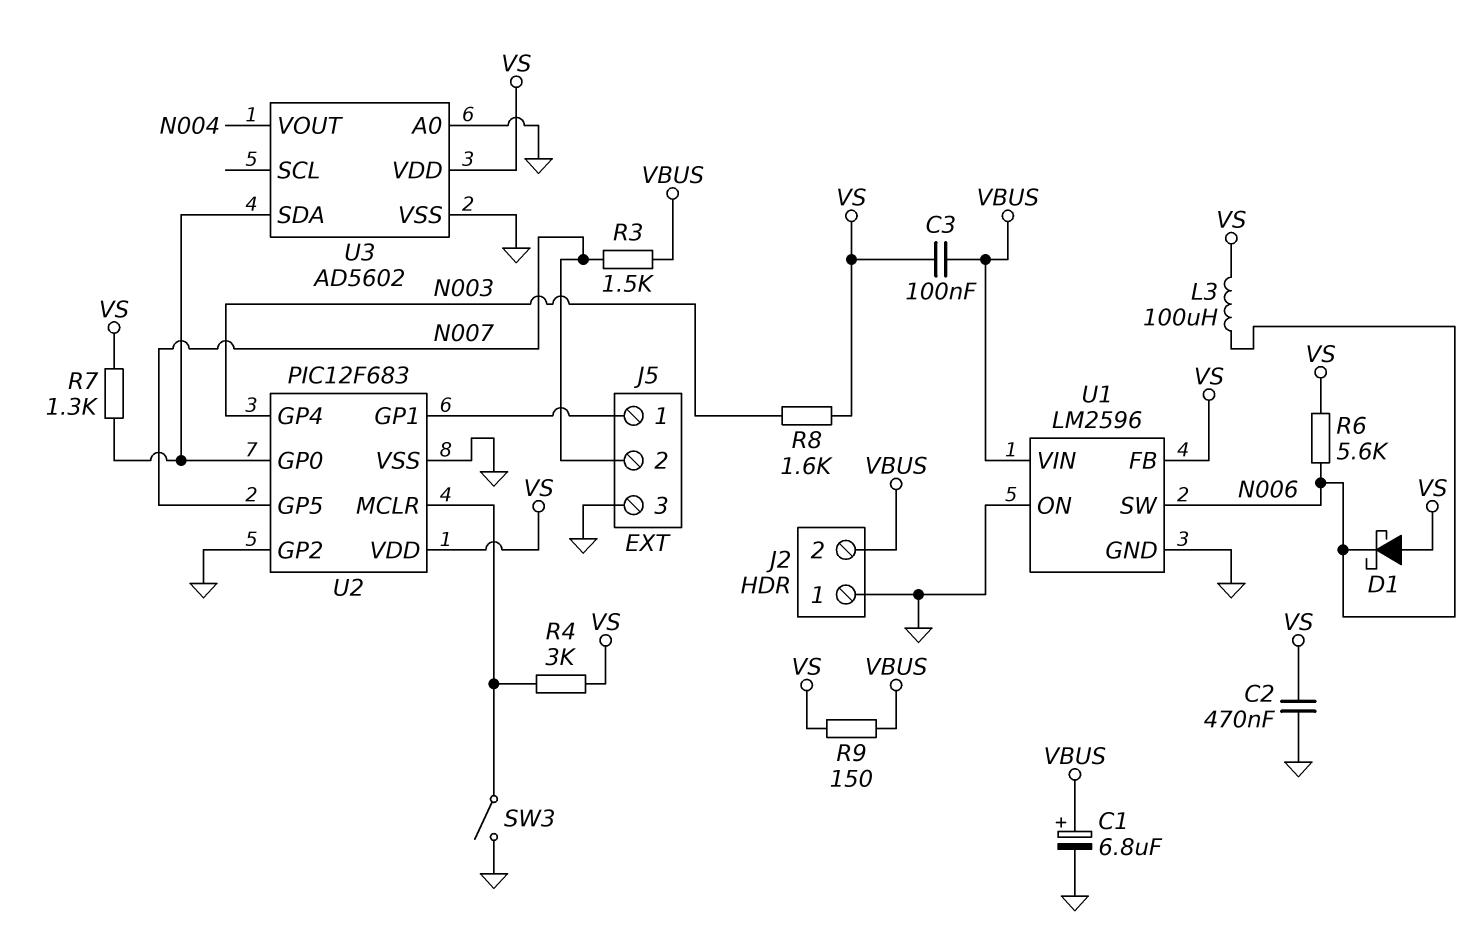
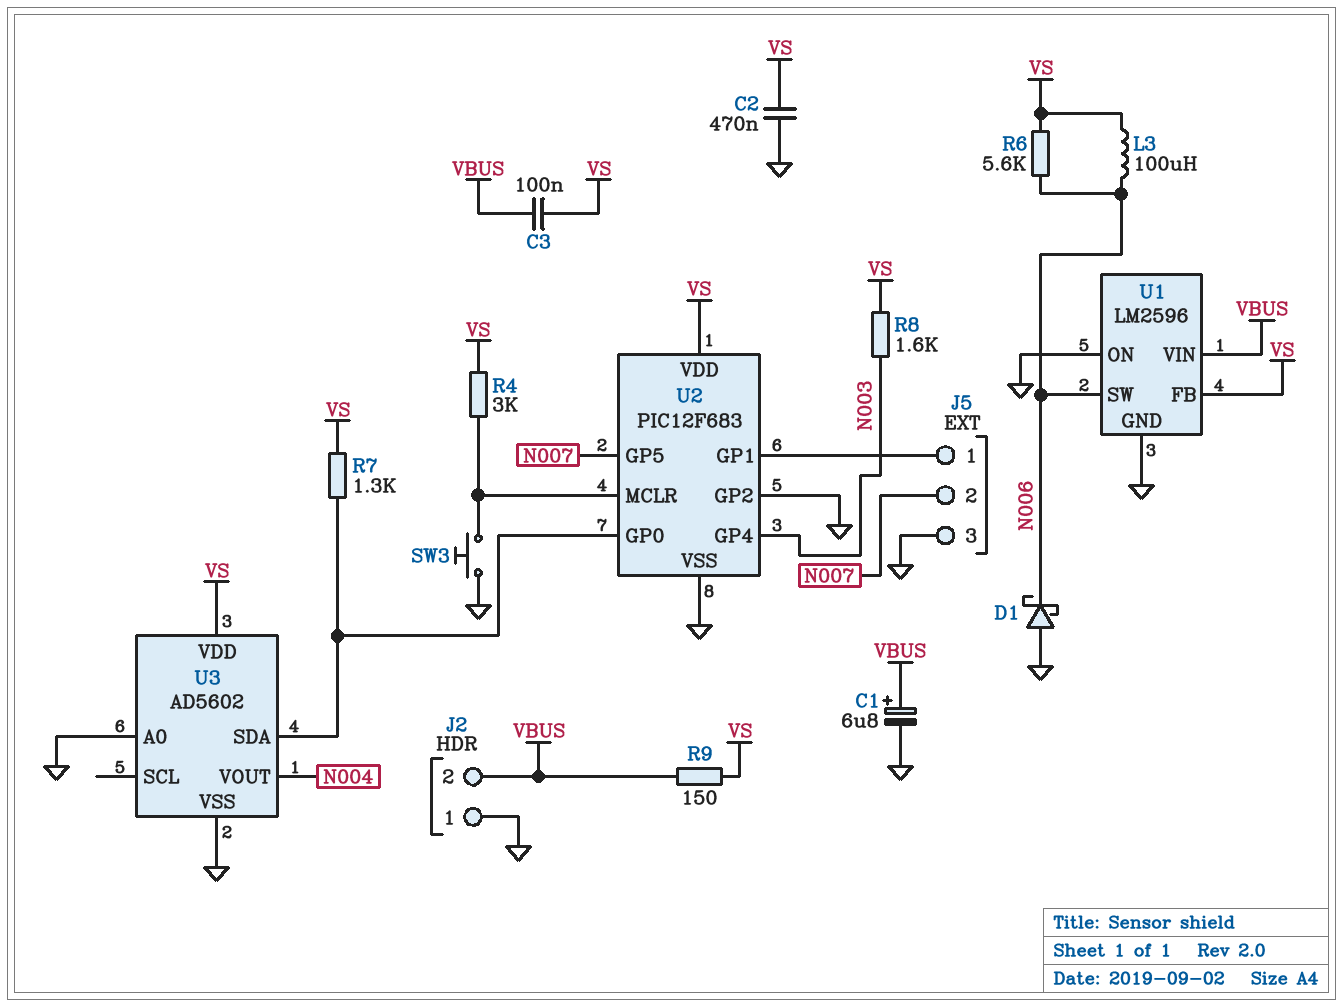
D1: schottky (A VS, K N006) -> schottky (A GND, K N006)
R3: 1.5k (N007, VBUS) -> none
SW3: switch (GND, U2/MCLR) -> button (GND, U2/MCLR)

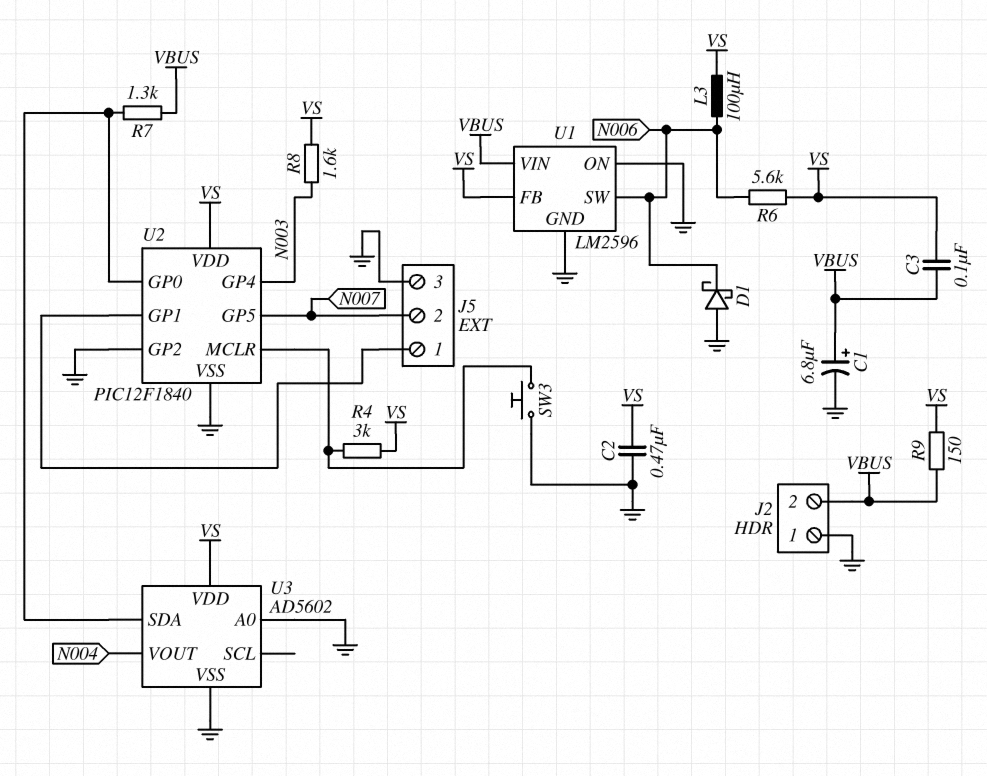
R7: 1.3k (U2/GP0, VS) -> 1.3k (U2/GP0, VBUS)
U2: PIC12F683 -> PIC12F1840

